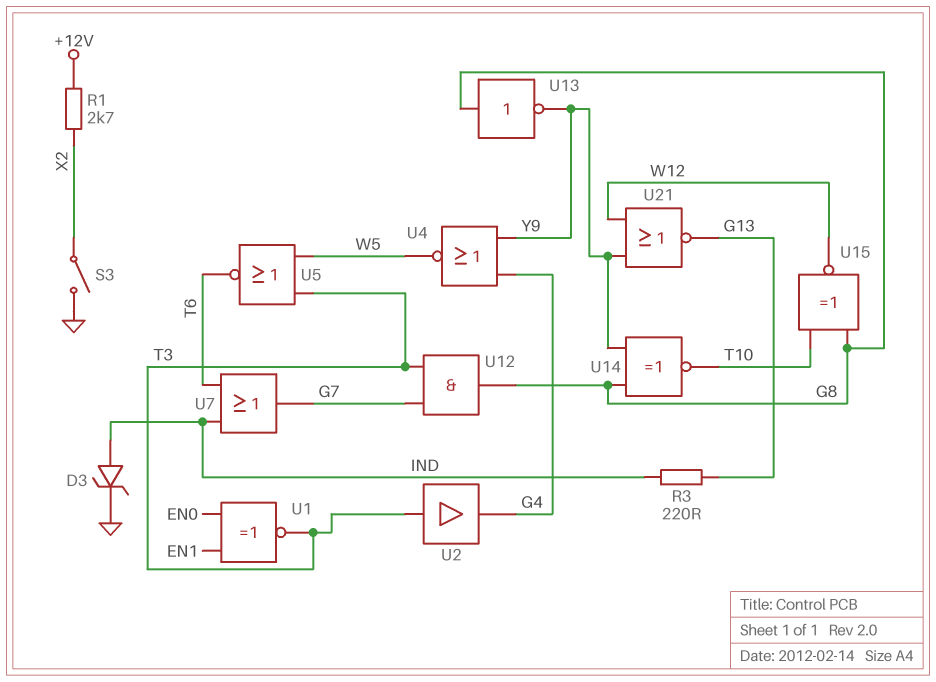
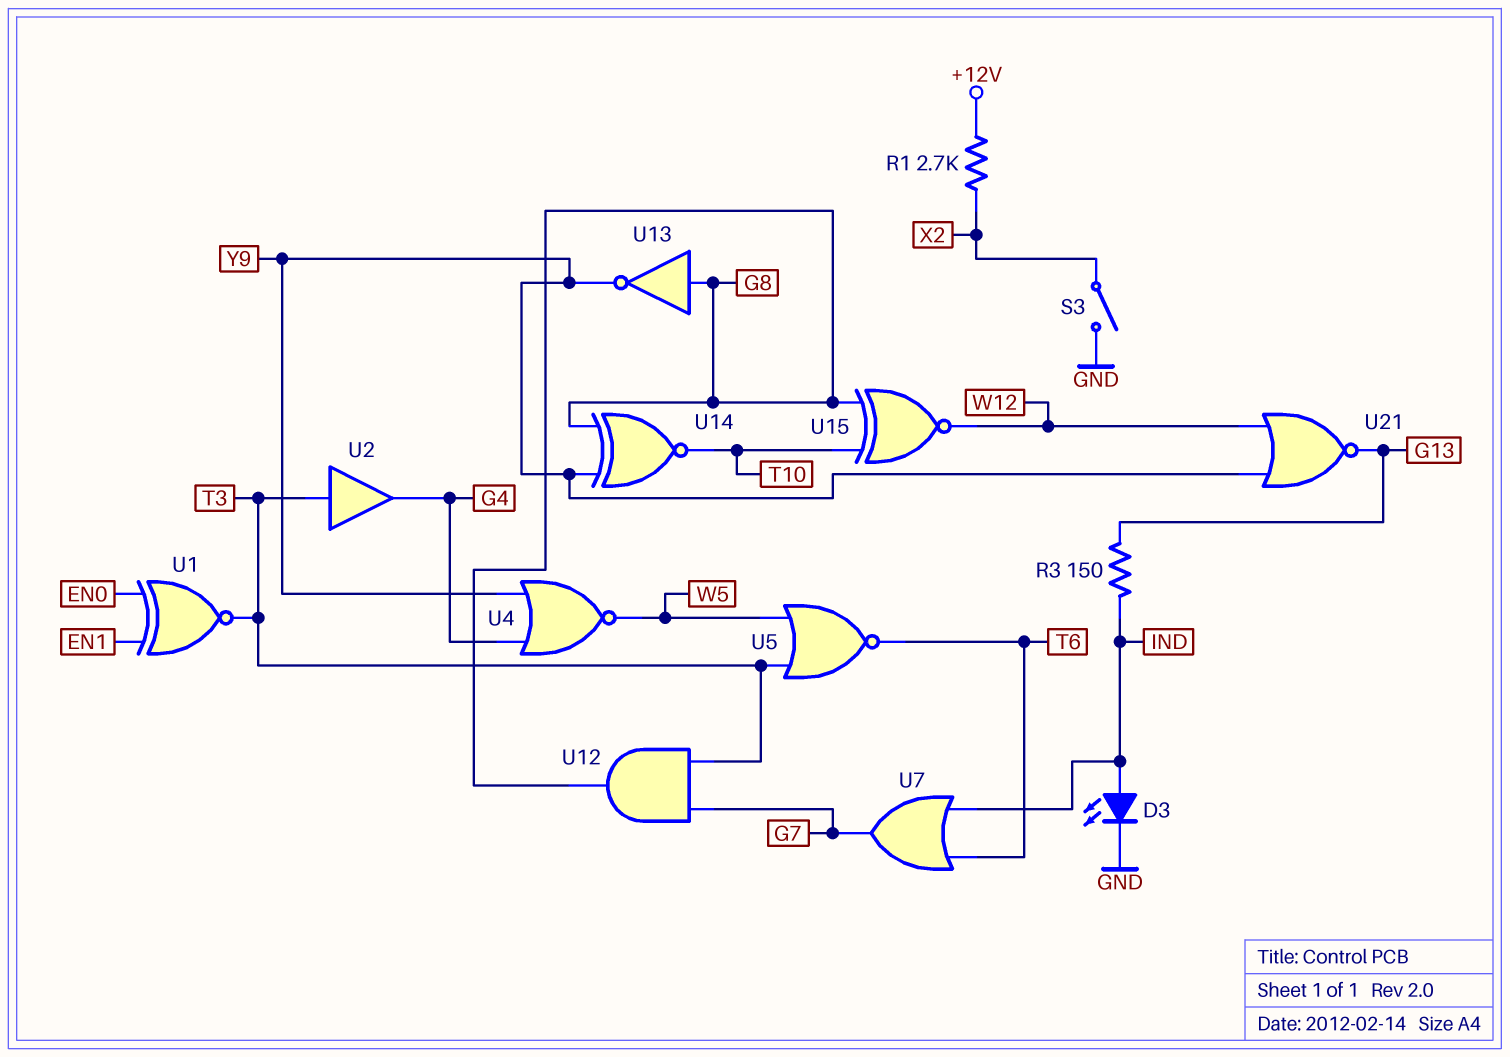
D3: zener (A IND, K GND) -> LED (A IND, K GND)
R3: 220 (G13, IND) -> 150 (G13, IND)

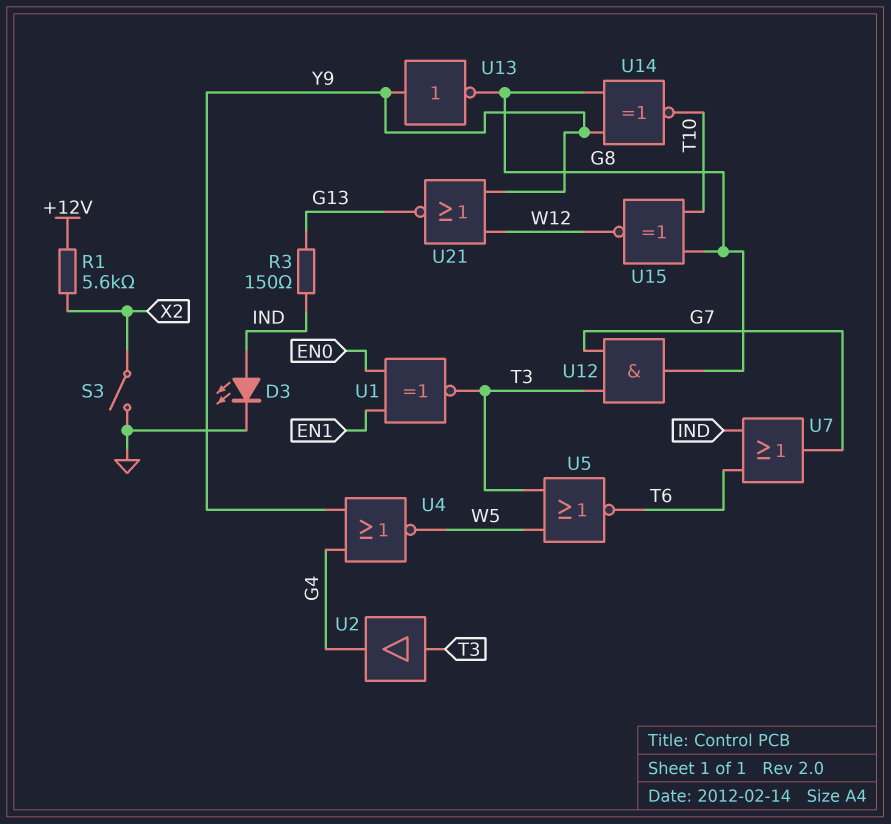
R1: 2.7k (+12V, X2) -> 5.6k (+12V, X2)
U13: NOT (in G8, out Y9) -> NOT (in Y9, out G8)

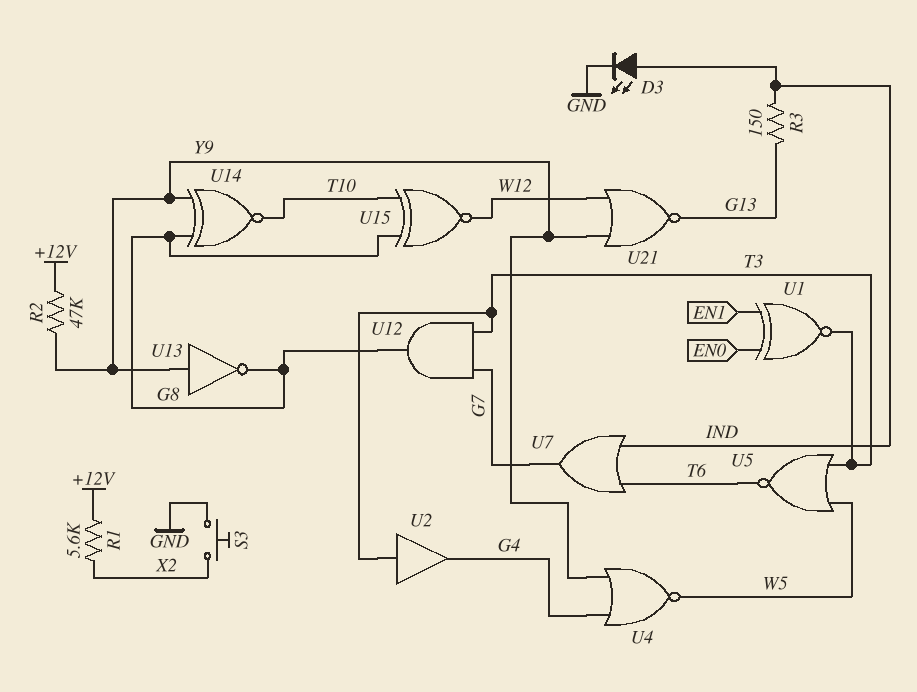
R2: none -> 47k (+12V, Y9)
S3: switch (GND, X2) -> button (GND, X2)

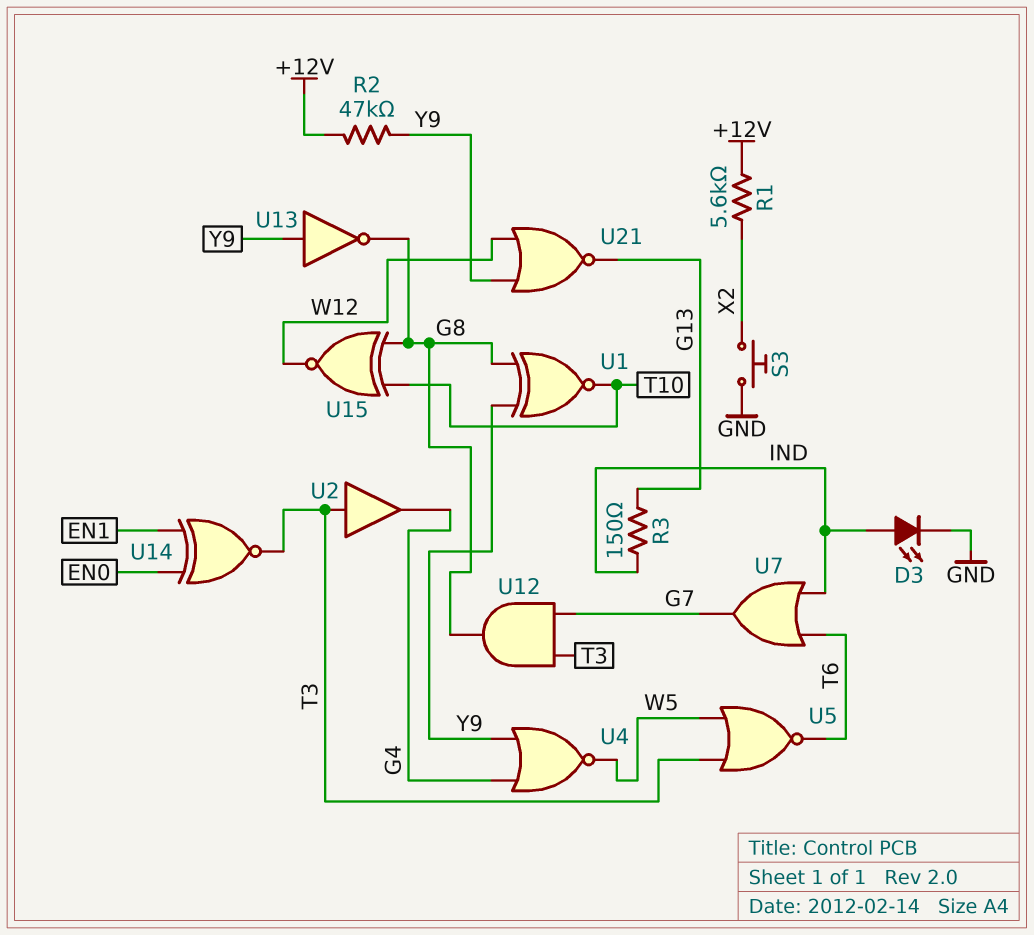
U1: XNOR (in EN0, in EN1, out T3) -> XNOR (in G8, in Y9, out T10)
U14: XNOR (in G8, in Y9, out T10) -> XNOR (in EN0, in EN1, out T3)

